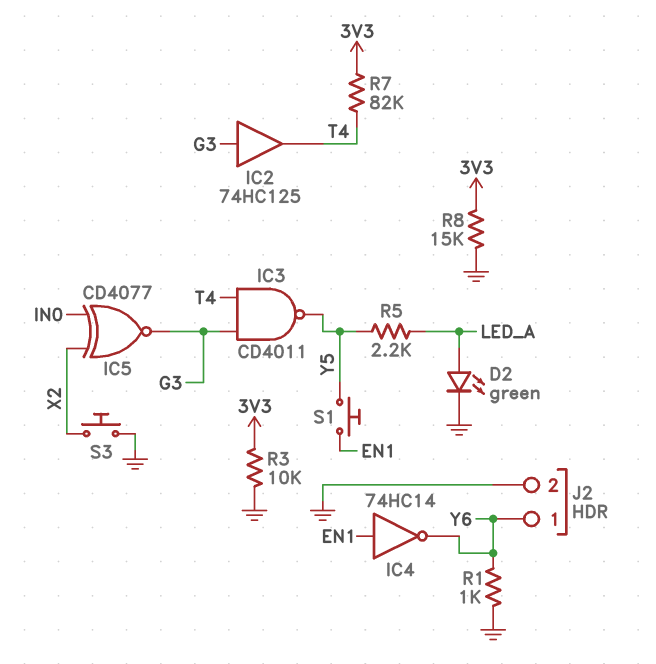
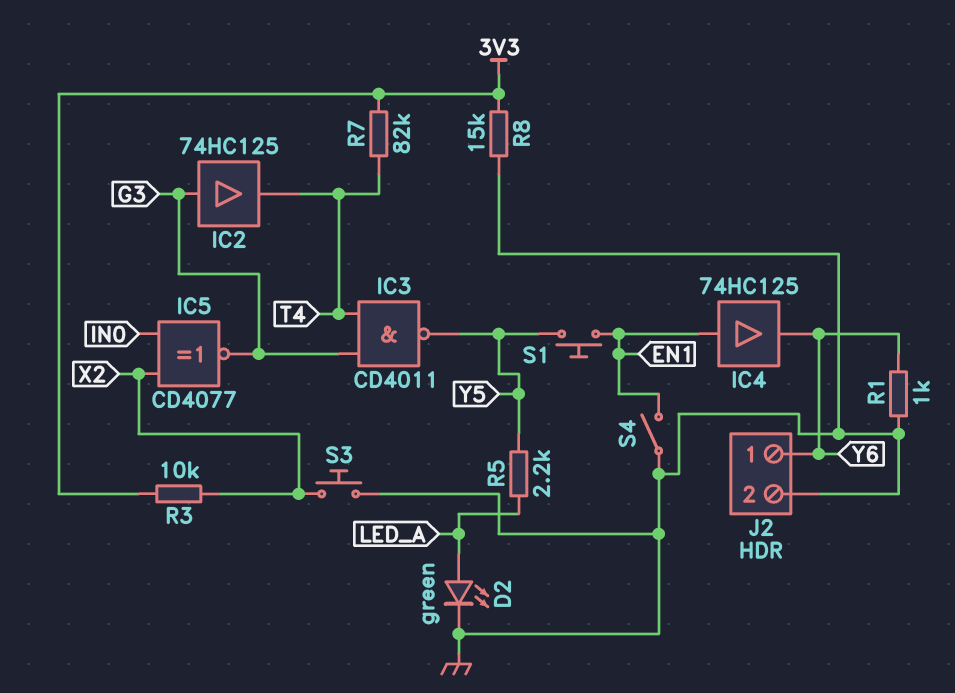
IC4: NOT 74HC14 (in EN1, out Y6) -> buffer 74HC125 (in EN1, out Y6)
R3: 10k (3V3, GND) -> 10k (3V3, X2)
S4: none -> switch (EN1, GND)

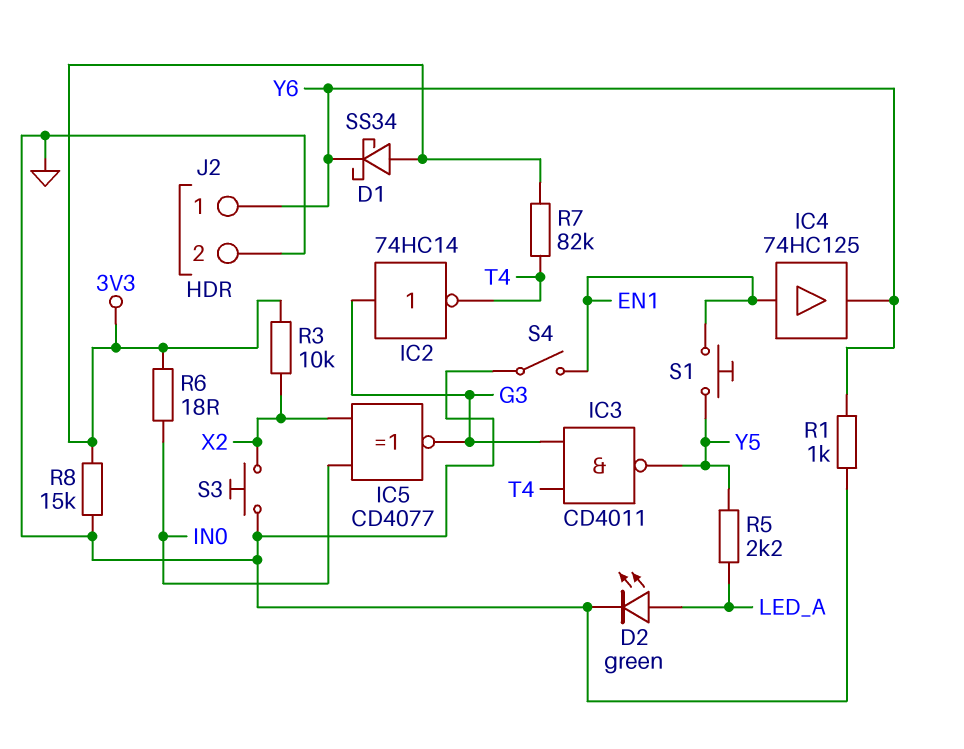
D1: none -> schottky SS34 (A 3V3, K Y6)
IC2: buffer 74HC125 (in G3, out T4) -> NOT 74HC14 (in G3, out T4)
R6: none -> 18 (3V3, IN0)

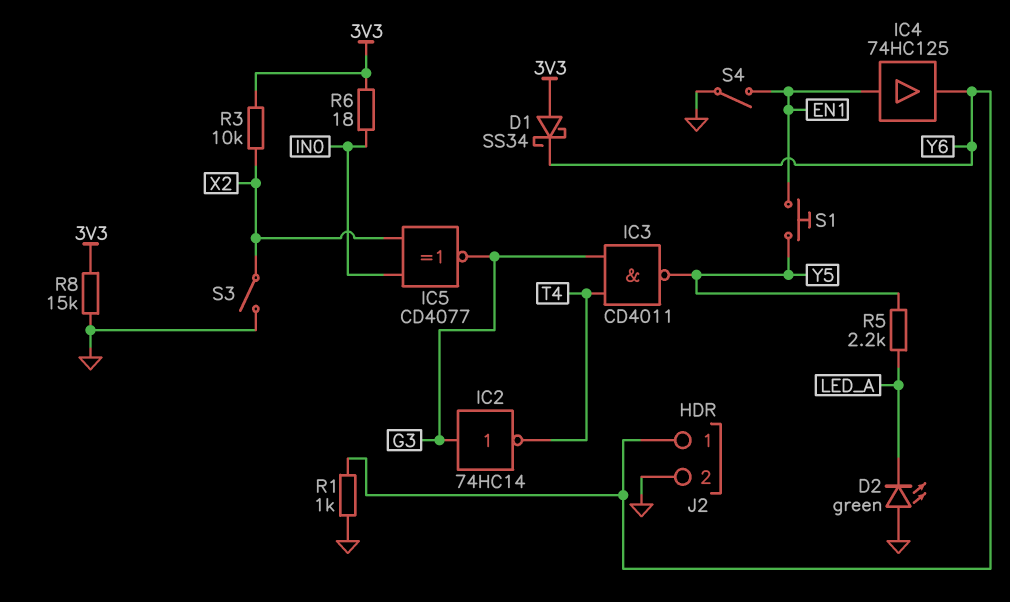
D2: LED green (A LED_A, K GND) -> LED green (A GND, K LED_A)
R7: 82k (3V3, T4) -> none
S3: button (GND, X2) -> switch (GND, X2)

